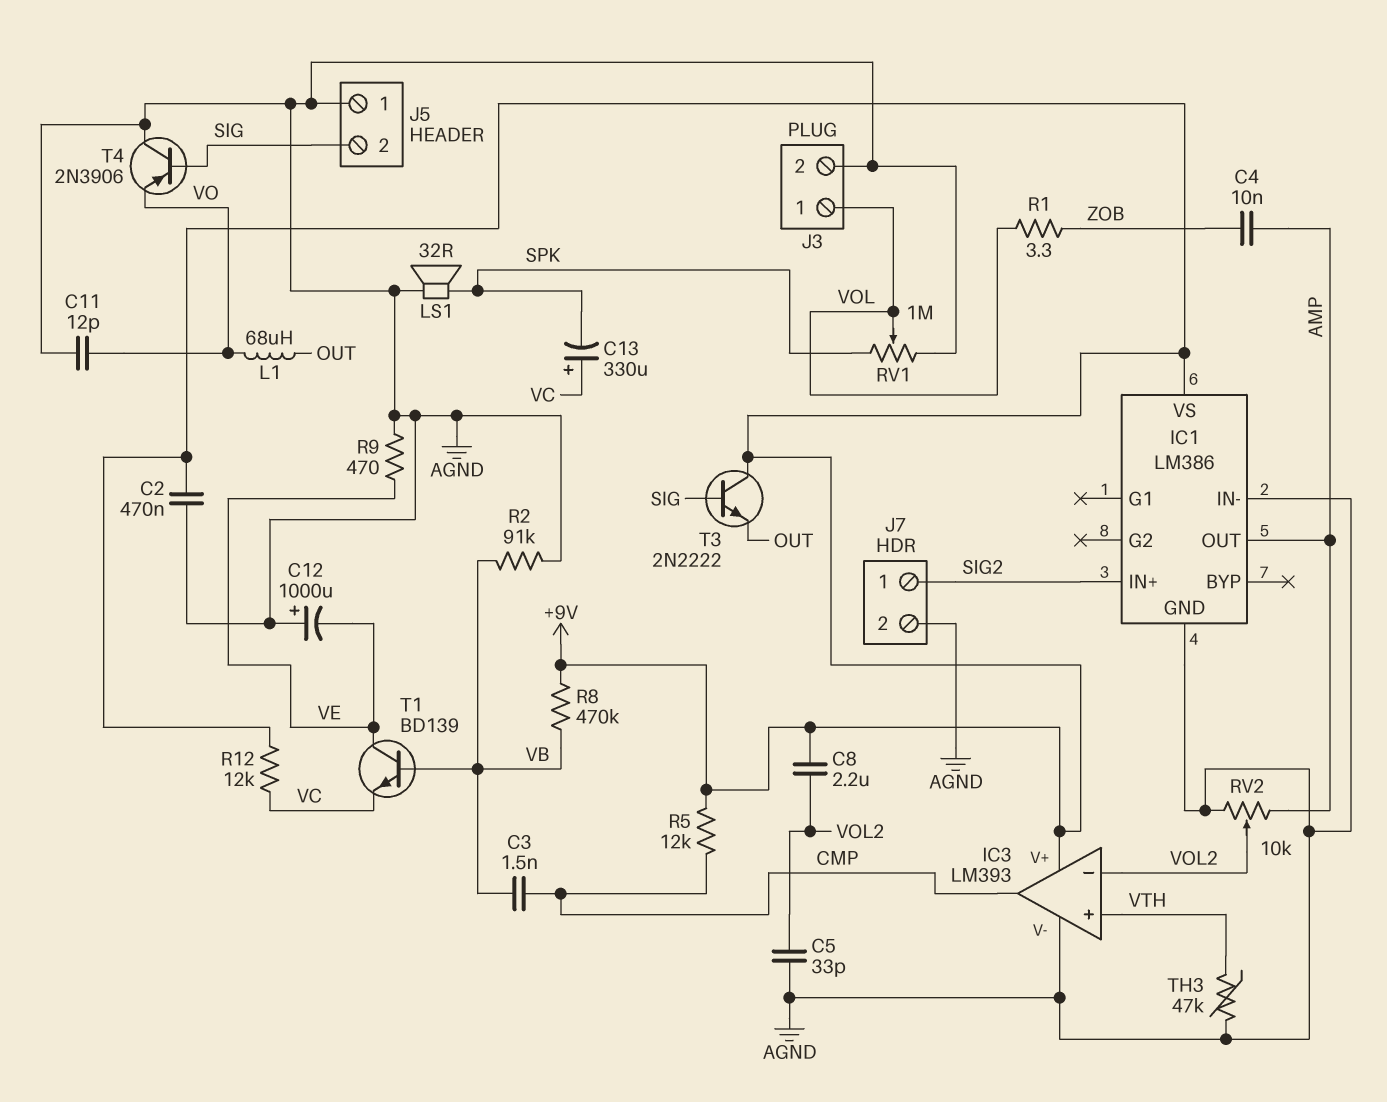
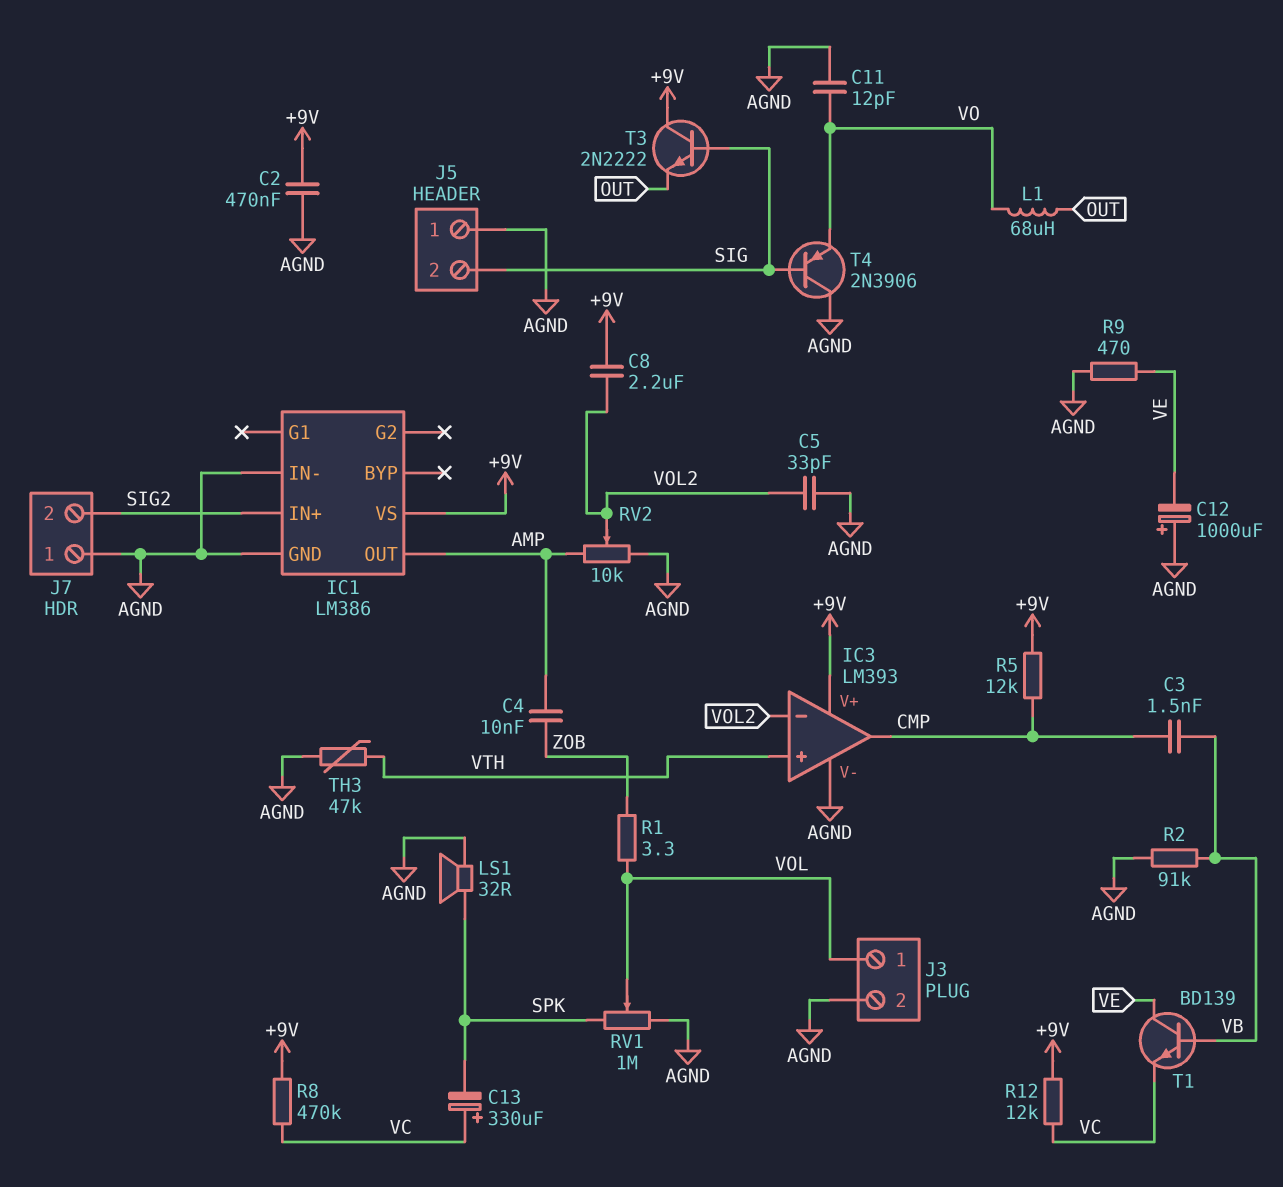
J7 pin 1: SIG2 -> AGND
J7 pin 2: AGND -> SIG2
R8: 470k (+9V, VB) -> 470k (+9V, VC)

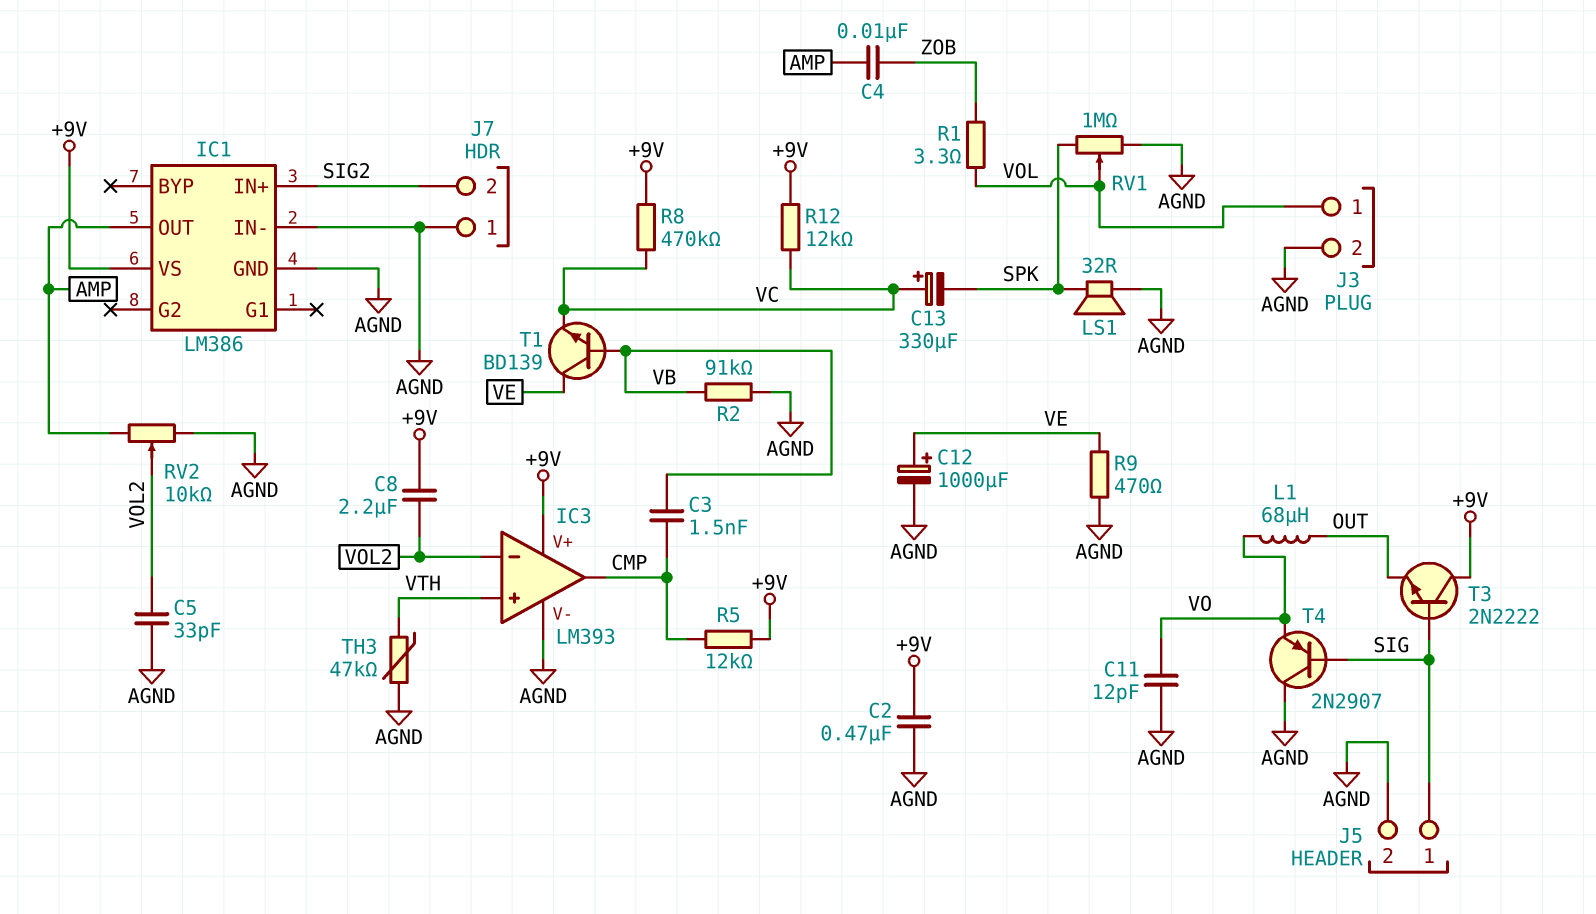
C12: 1000uF (plus AGND, minus VE) -> 1000uF (plus VE, minus AGND)
J5 pin 1: AGND -> SIG
J5 pin 2: SIG -> AGND
T4: PNP 2N3906 (B SIG, C AGND, E VO) -> PNP 2N2907 (B SIG, C AGND, E VO)

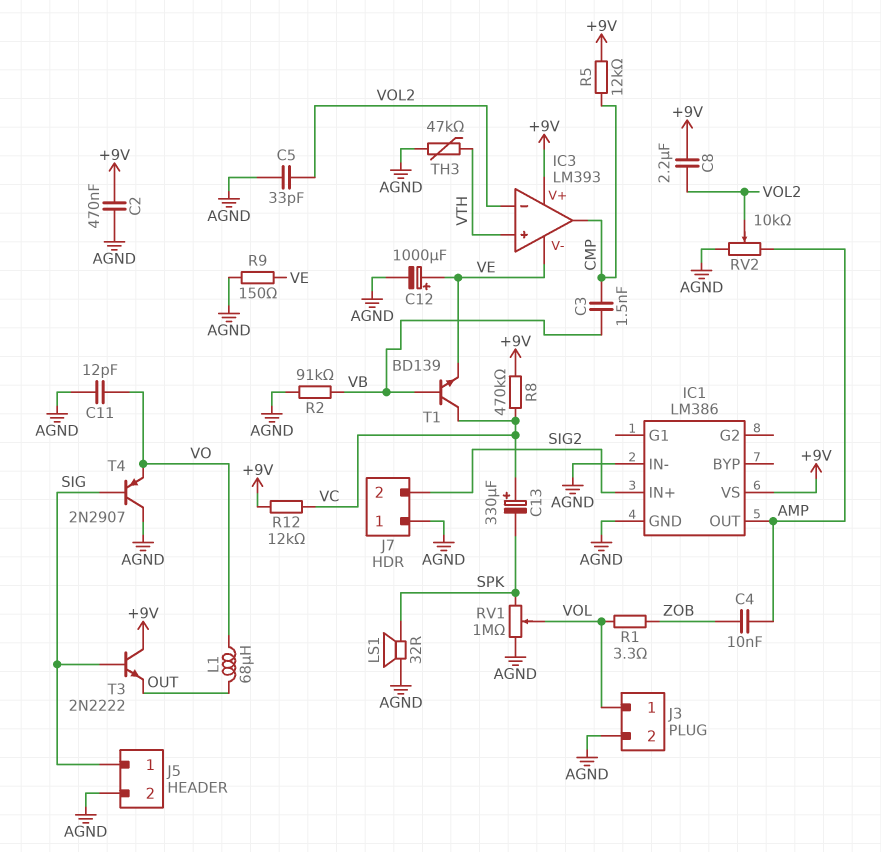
IC3 pin V-: AGND -> VE
R9: 470 (AGND, VE) -> 150 (AGND, VE)
T1: NPN BD139 (B VB, C VE, E VC) -> NPN BD139 (B VB, C VC, E VE)

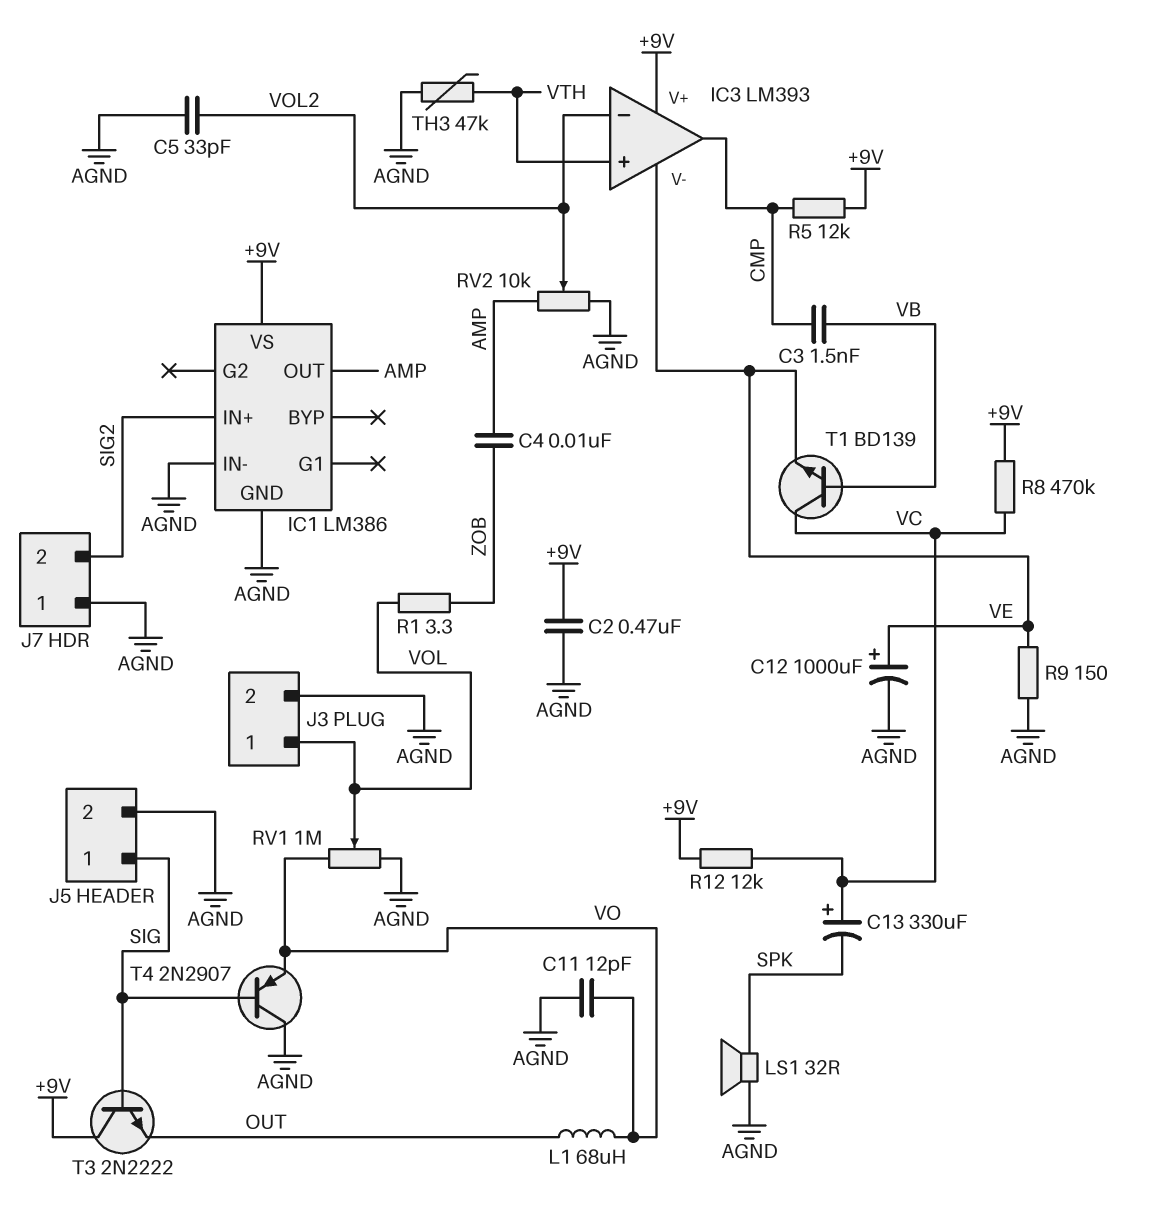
C8: 2.2uF (+9V, VOL2) -> none
R2: 91k (AGND, VB) -> none
RV1: 1M (AGND, SPK, wiper VOL) -> 1M (AGND, VO, wiper VOL)

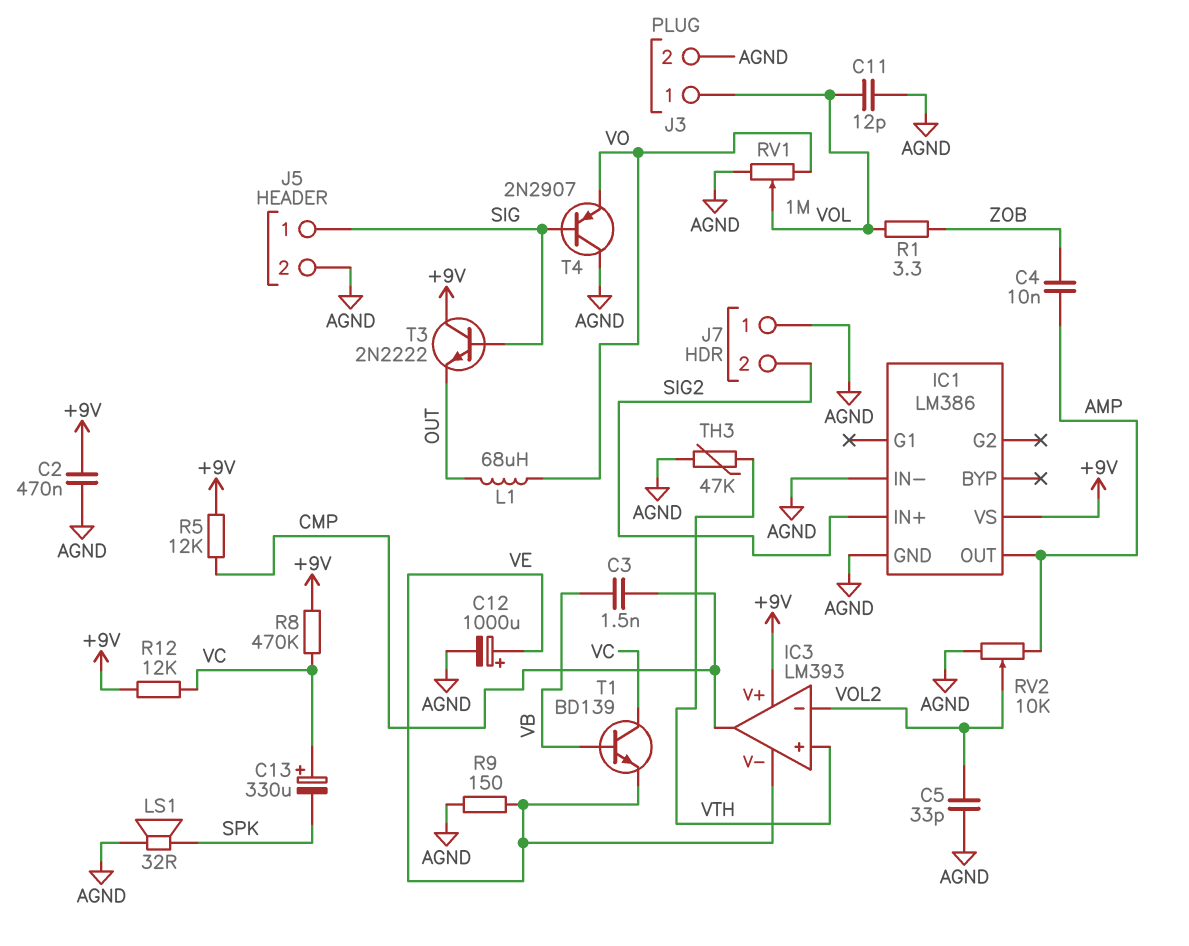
C11: 12pF (AGND, VO) -> 12pF (AGND, VOL)

